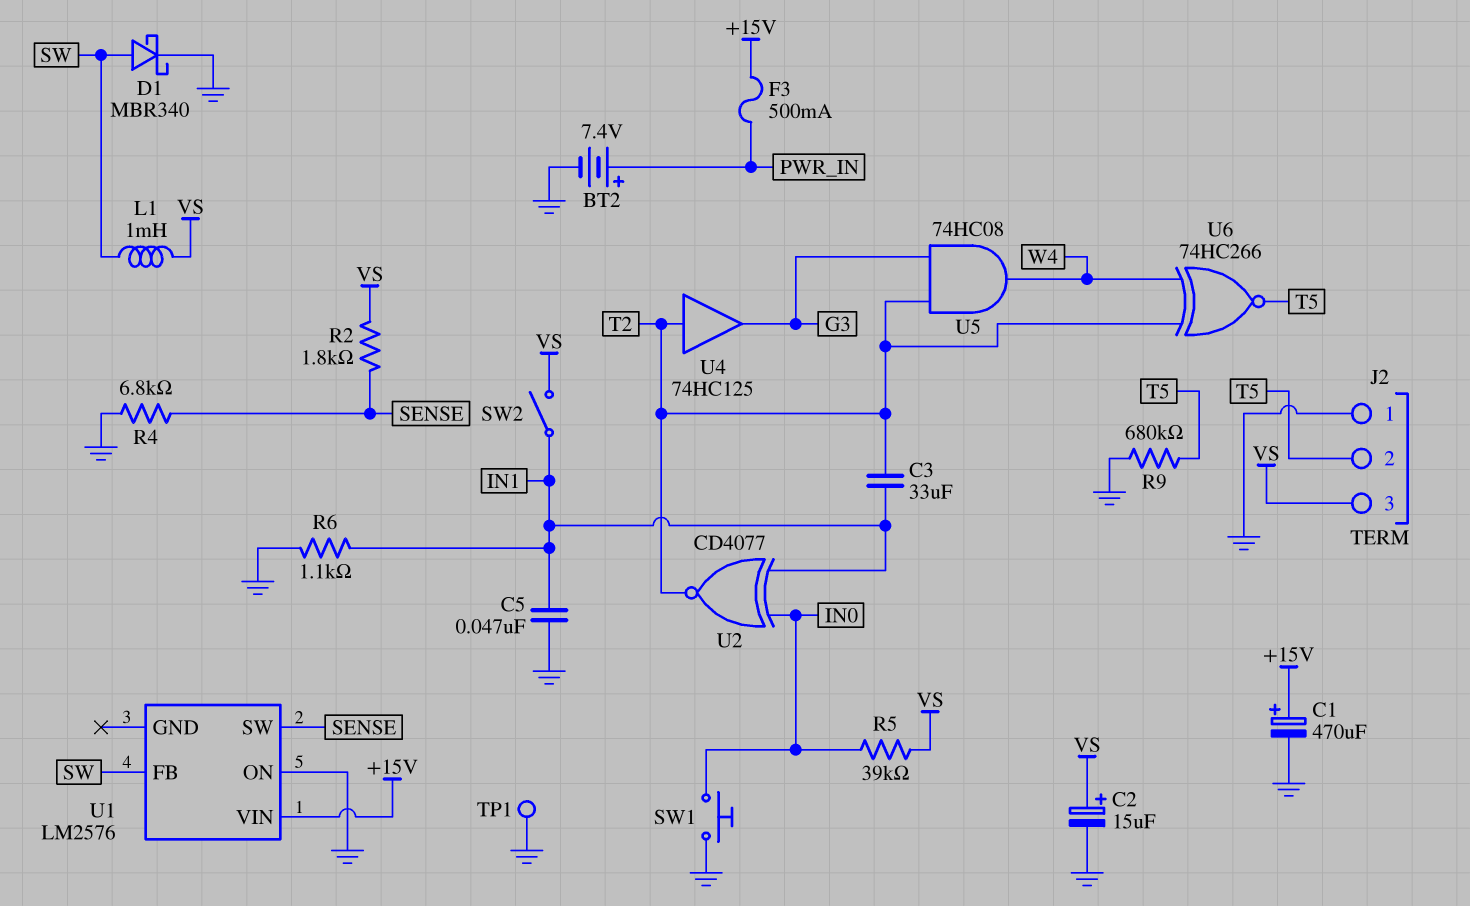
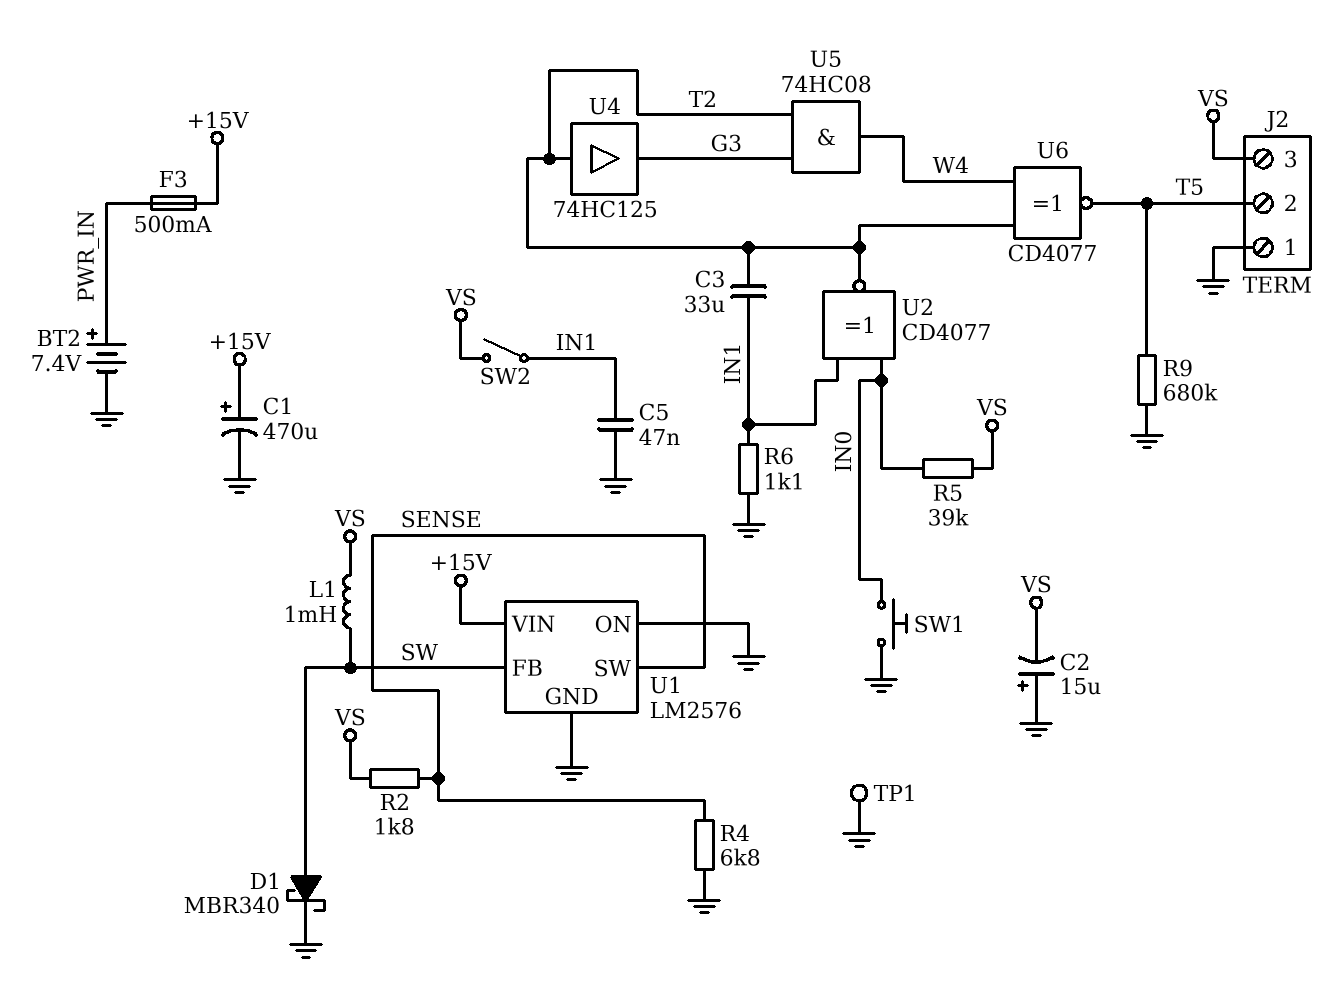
C2: 15uF (plus VS, minus GND) -> 15uF (plus GND, minus VS)
U1 pin GND: none -> GND
U6: XNOR 74HC266 (in T2, in W4, out T5) -> XNOR CD4077 (in T2, in W4, out T5)

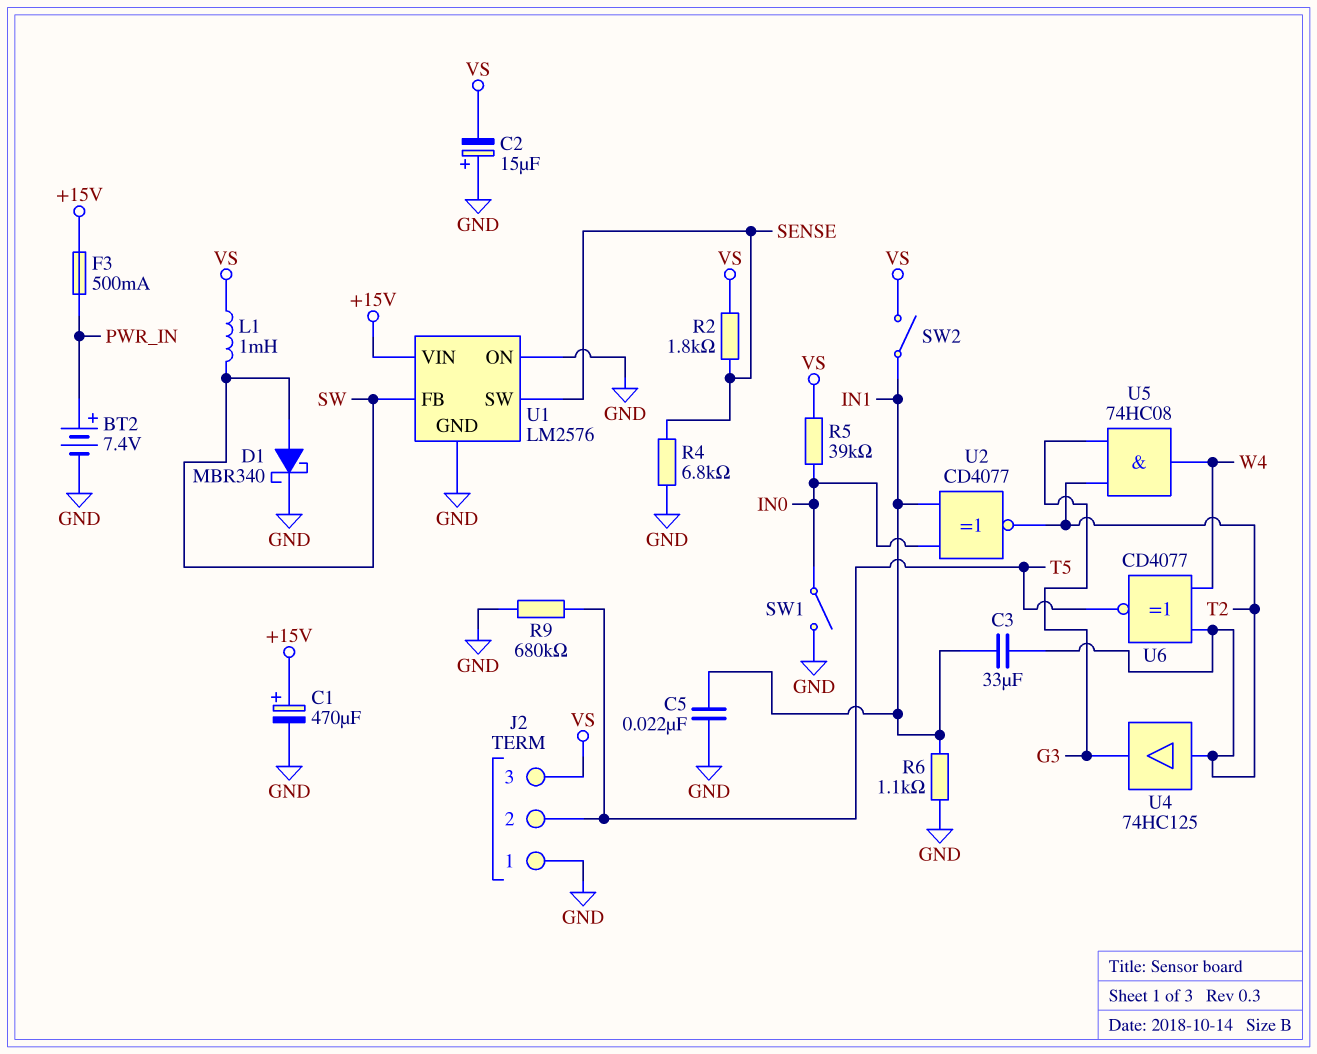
C5: 47nF (GND, IN1) -> 22nF (GND, IN1)
SW1: button (GND, IN0) -> switch (GND, IN0)
TP1: test point (GND) -> none

